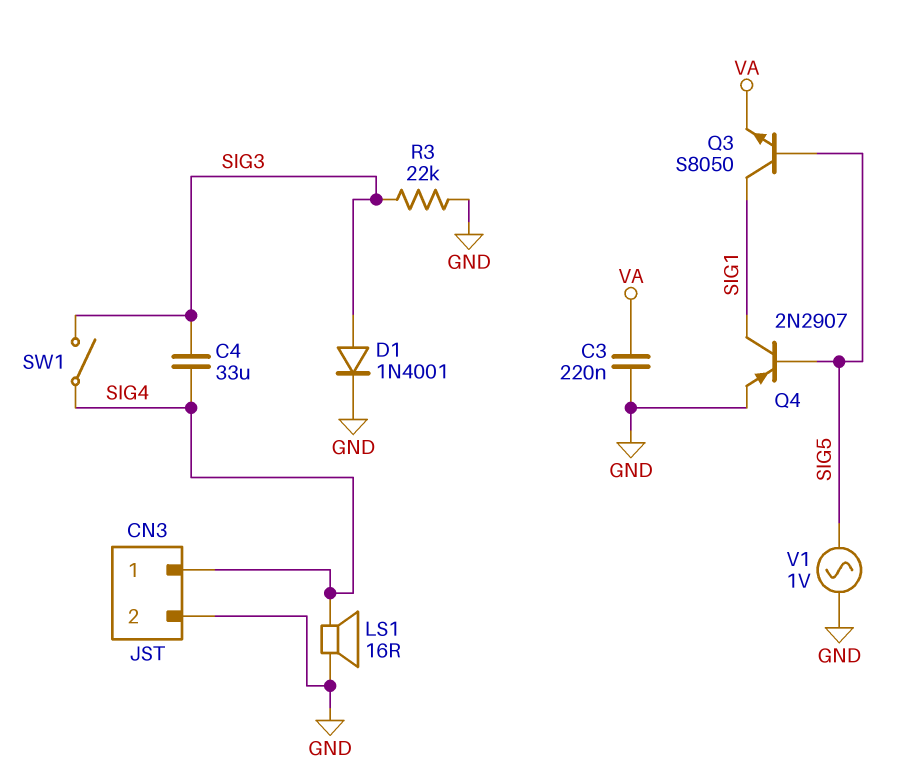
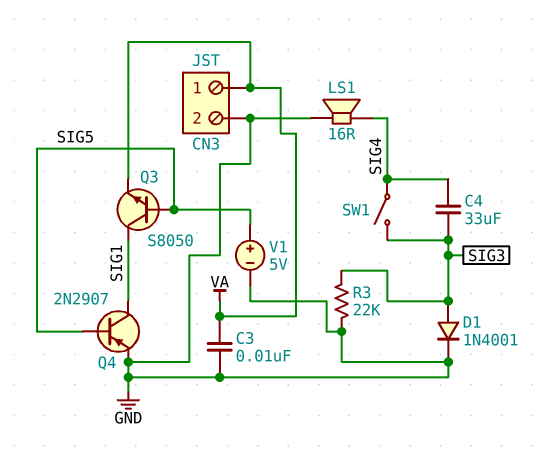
C3: 220nF (GND, VA) -> 10nF (GND, VA)
CN3 pin 1: SIG4 -> VA
V1: AC 1V (GND, SIG5) -> 5V (plus SIG5, minus GND)

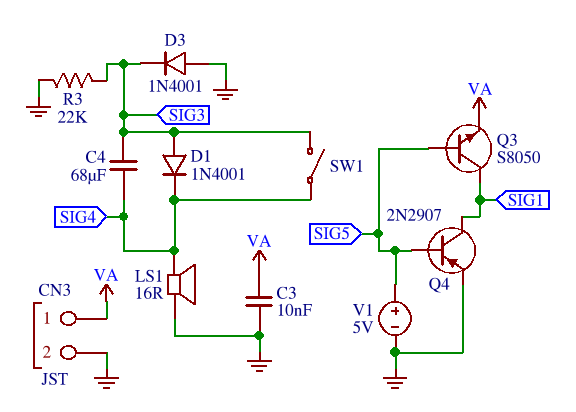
C4: 33uF (SIG3, SIG4) -> 68uF (SIG3, SIG4)
D1: diode 1N4001 (A SIG3, K GND) -> diode 1N4001 (A SIG3, K SIG4)
D3: none -> diode 1N4001 (A GND, K SIG3)

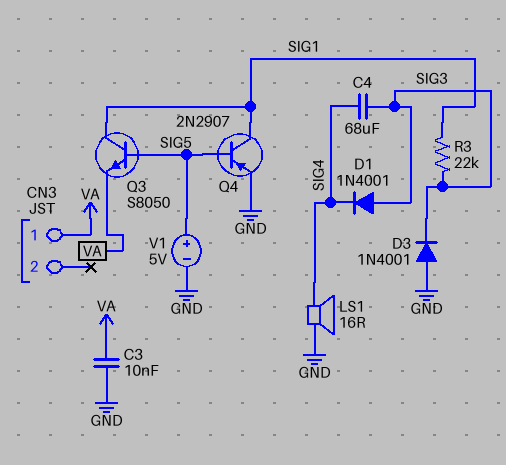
CN3 pin 2: GND -> none
R3: 22k (GND, SIG3) -> 22k (SIG1, SIG3)
SW1: switch (SIG3, SIG4) -> none

